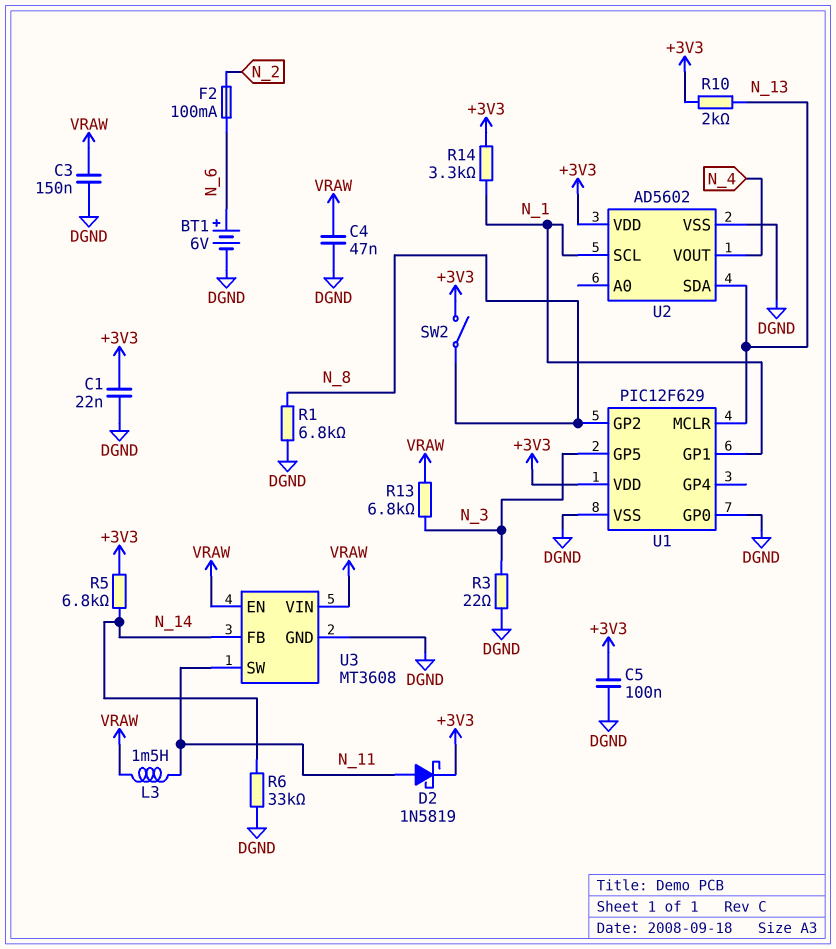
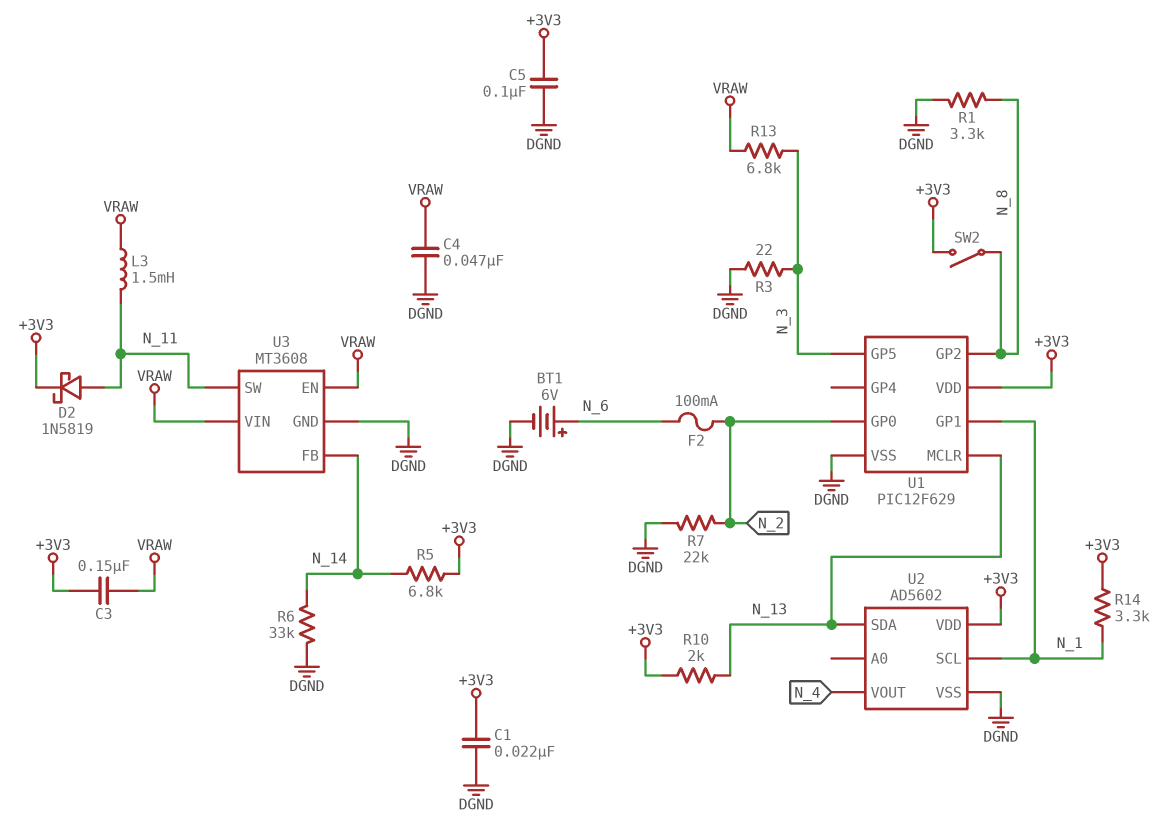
C3: 150nF (DGND, VRAW) -> 150nF (+3V3, VRAW)
R1: 6.8k (DGND, N_8) -> 3.3k (DGND, N_8)
R7: none -> 22k (DGND, N_2)
U1 pin GP0: DGND -> N_2

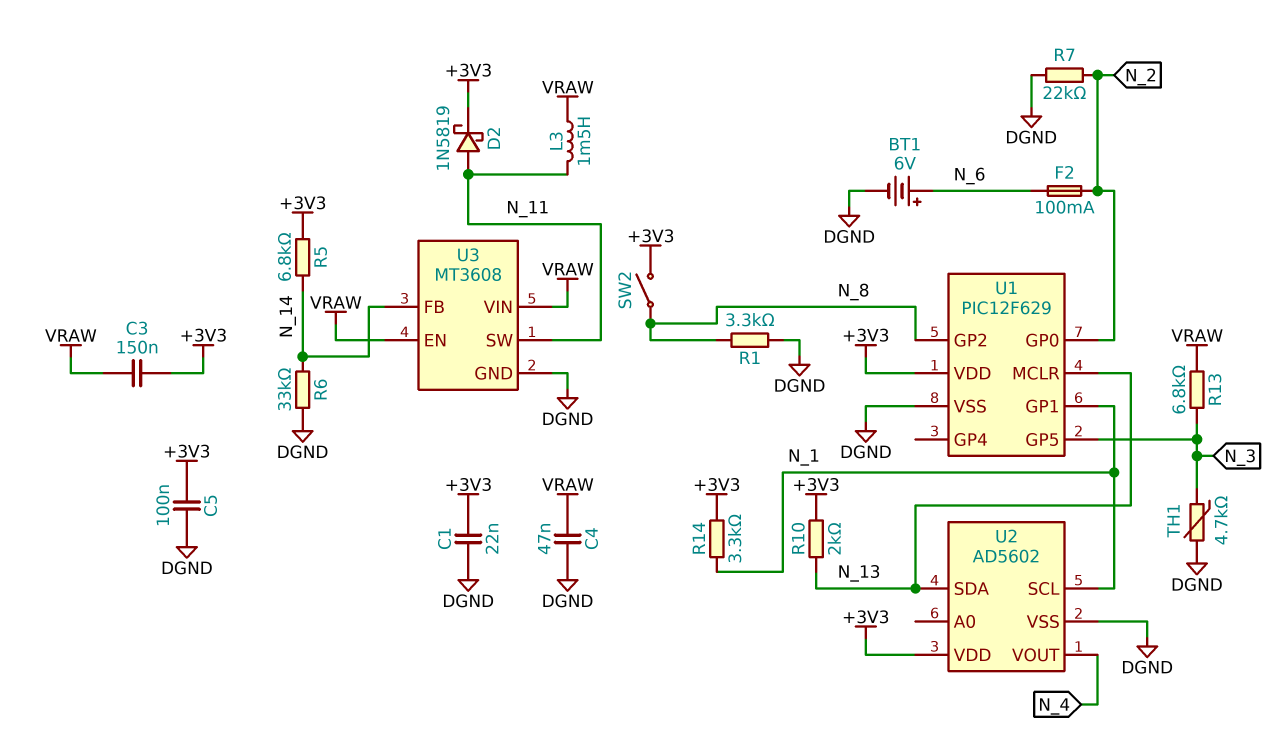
R3: 22 (DGND, N_3) -> none
TH1: none -> 4.7k (DGND, N_3)

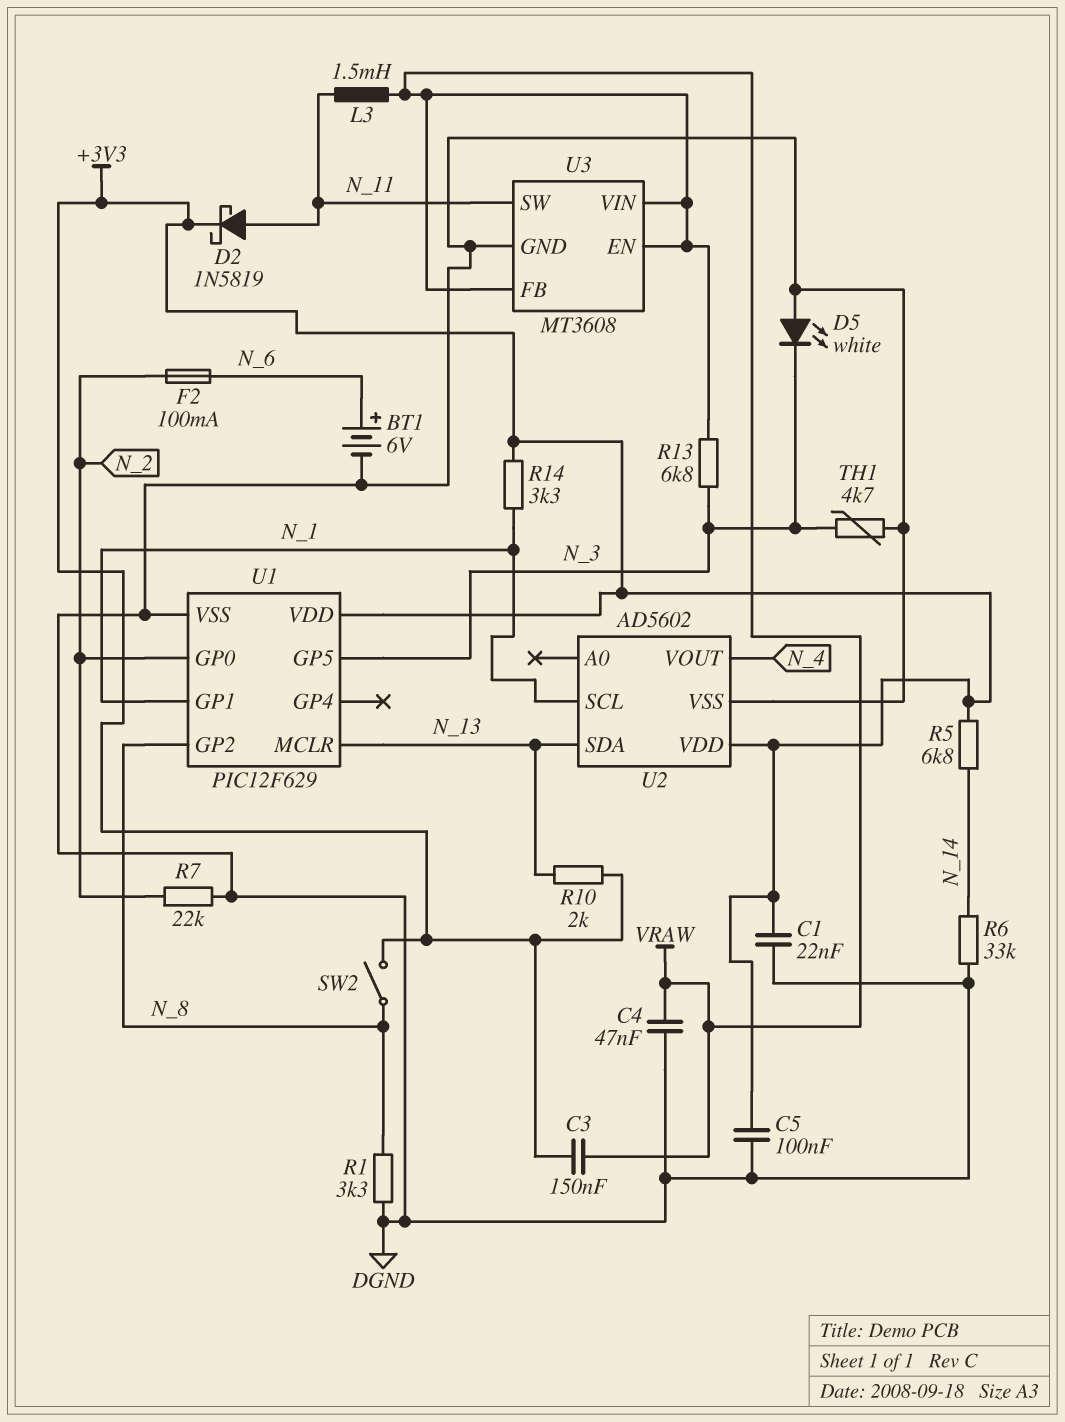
D5: none -> LED white (A DGND, K N_3)
U3 pin FB: N_14 -> VRAW

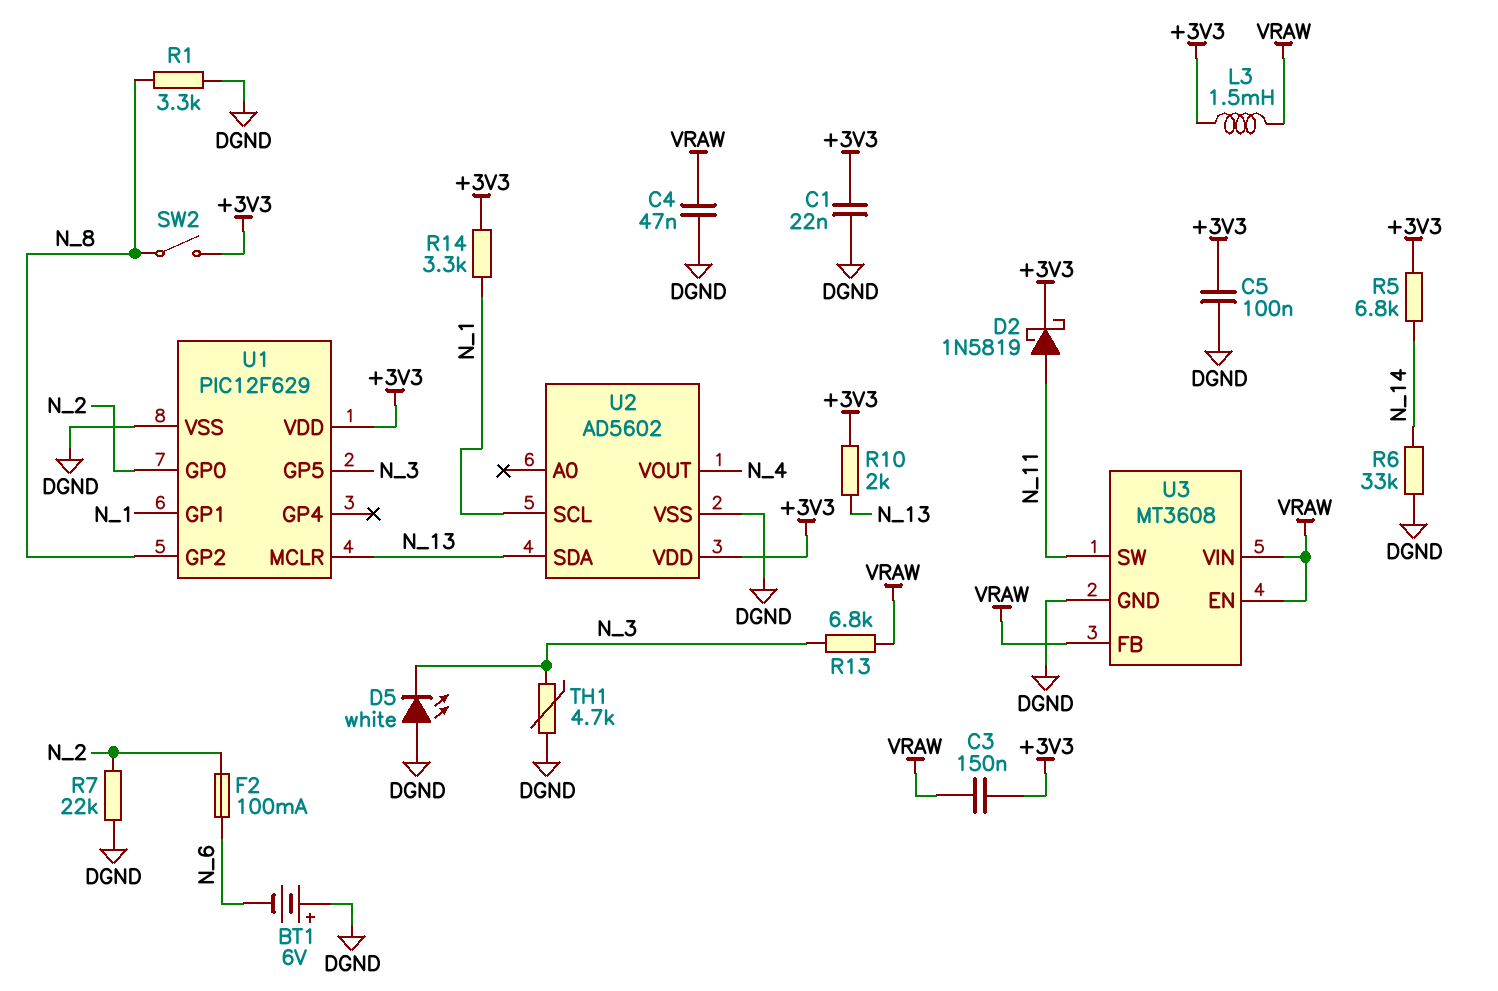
BT1: 6V (plus N_6, minus DGND) -> 6V (plus DGND, minus N_6)
L3: 1.5mH (N_11, VRAW) -> 1.5mH (+3V3, VRAW)

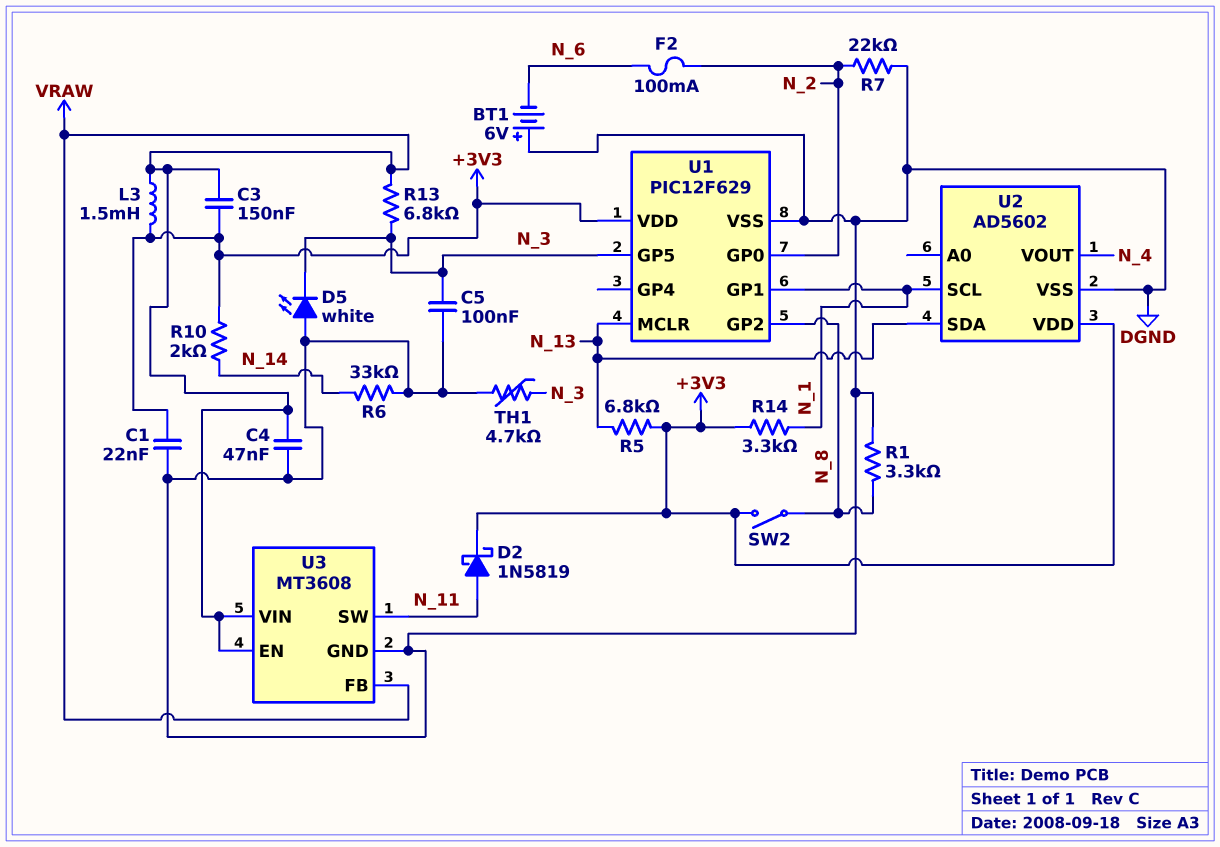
C5: 100nF (+3V3, DGND) -> 100nF (DGND, N_3)
R5: 6.8k (+3V3, N_14) -> 6.8k (+3V3, N_13)
R10: 2k (+3V3, N_13) -> 2k (+3V3, N_14)

